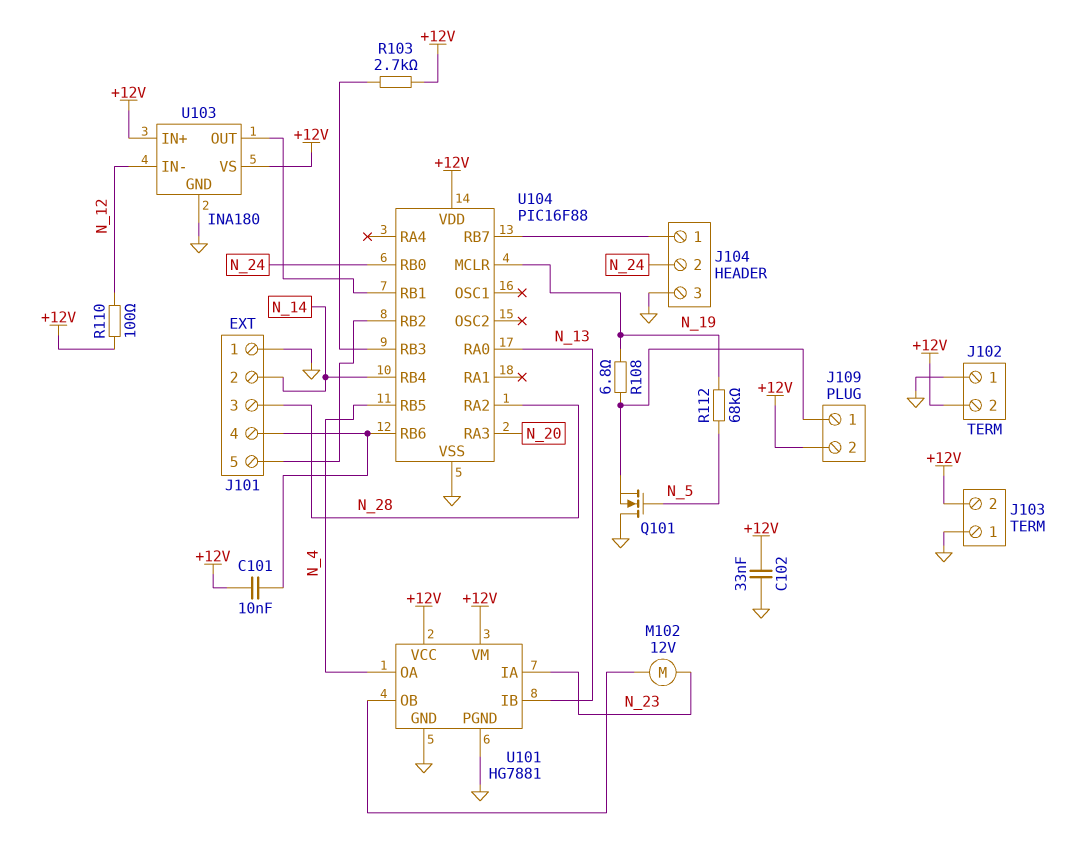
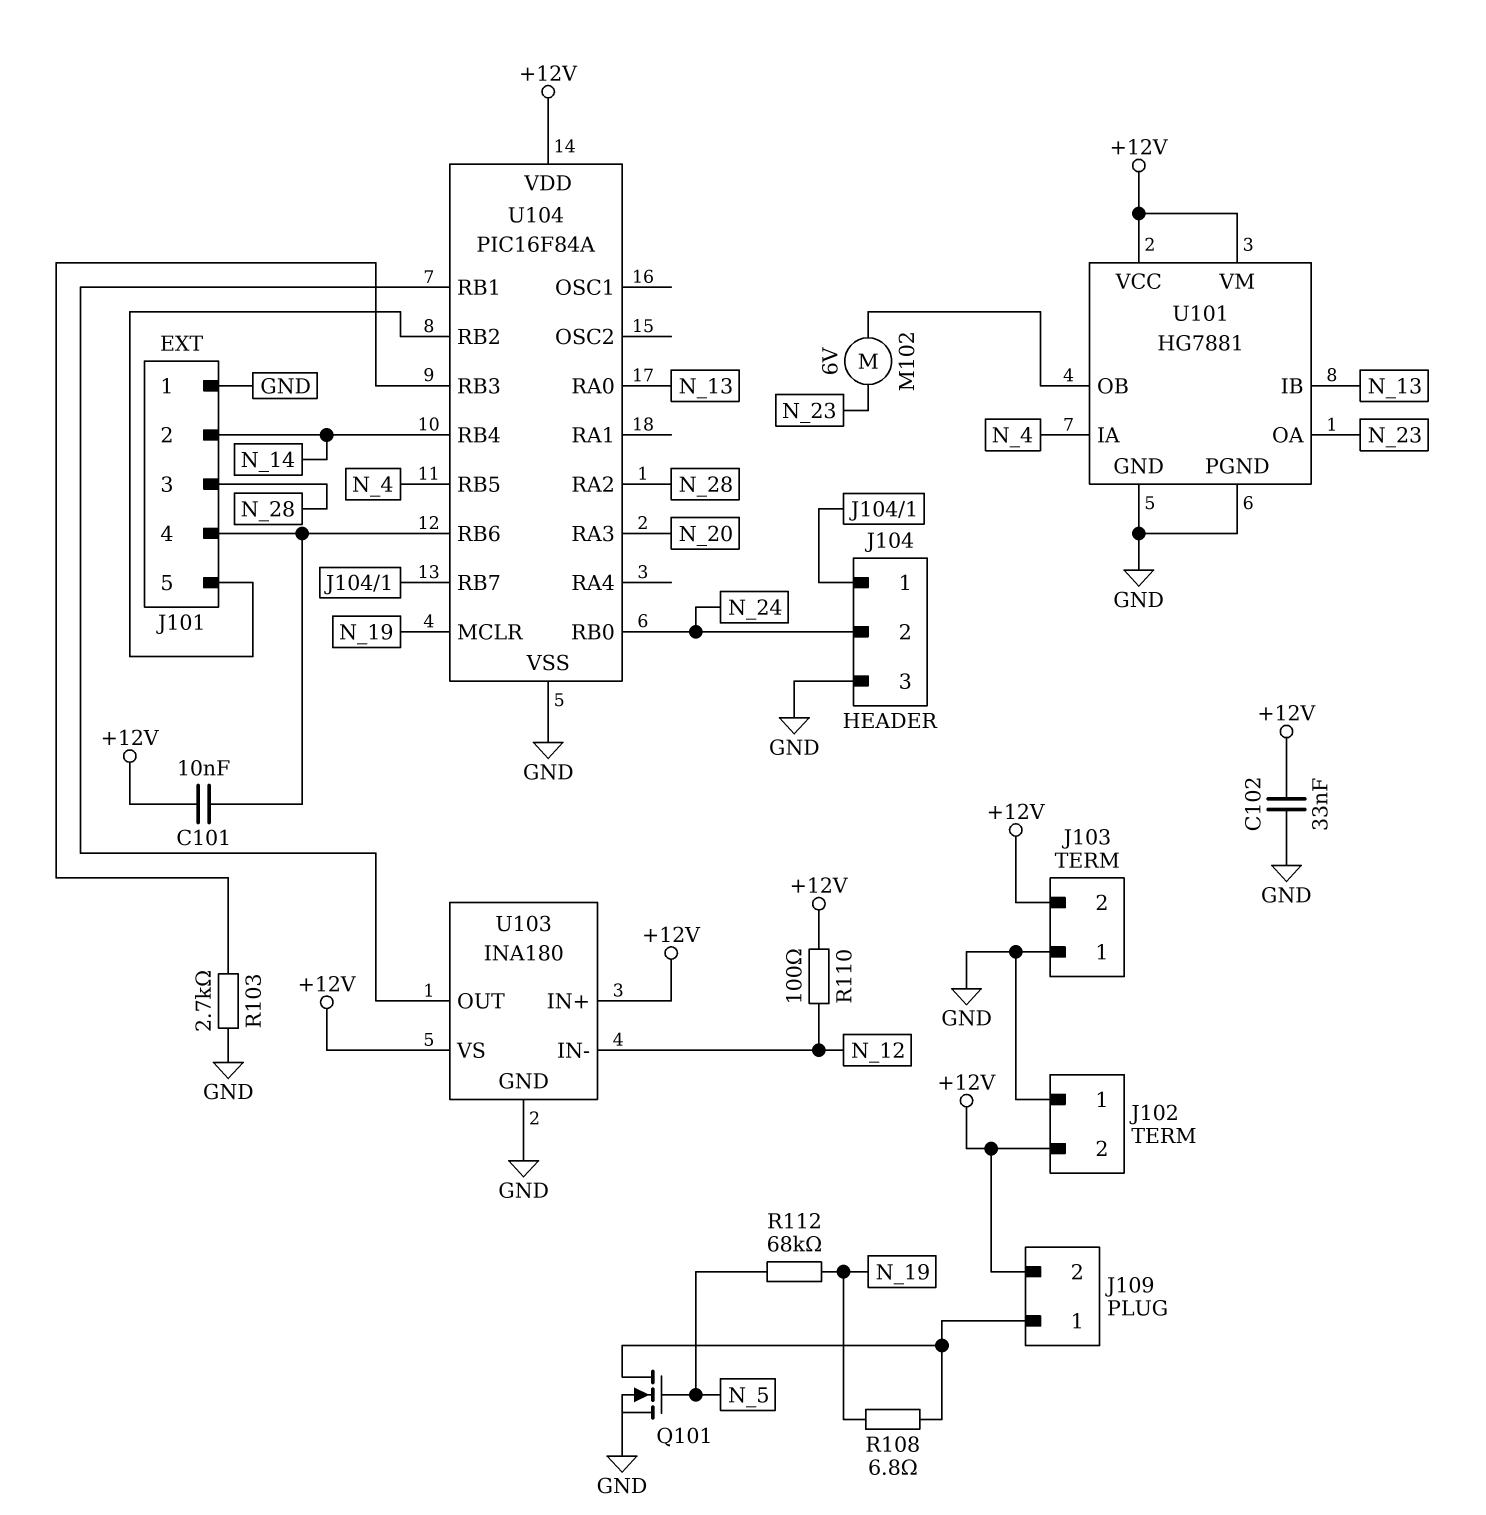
M102: motor 12V (N_23, U101/OB) -> motor 6V (N_23, U101/OB)
Q101: NMOS (G N_5, D GND, S J109/1) -> NMOS (G N_5, D J109/1, S GND)
R103: 2.7k (+12V, U104/RB3) -> 2.7k (GND, U104/RB3)
U101 pin IA: N_23 -> N_4
U101 pin OA: N_4 -> N_23
U104: PIC16F88 -> PIC16F84A

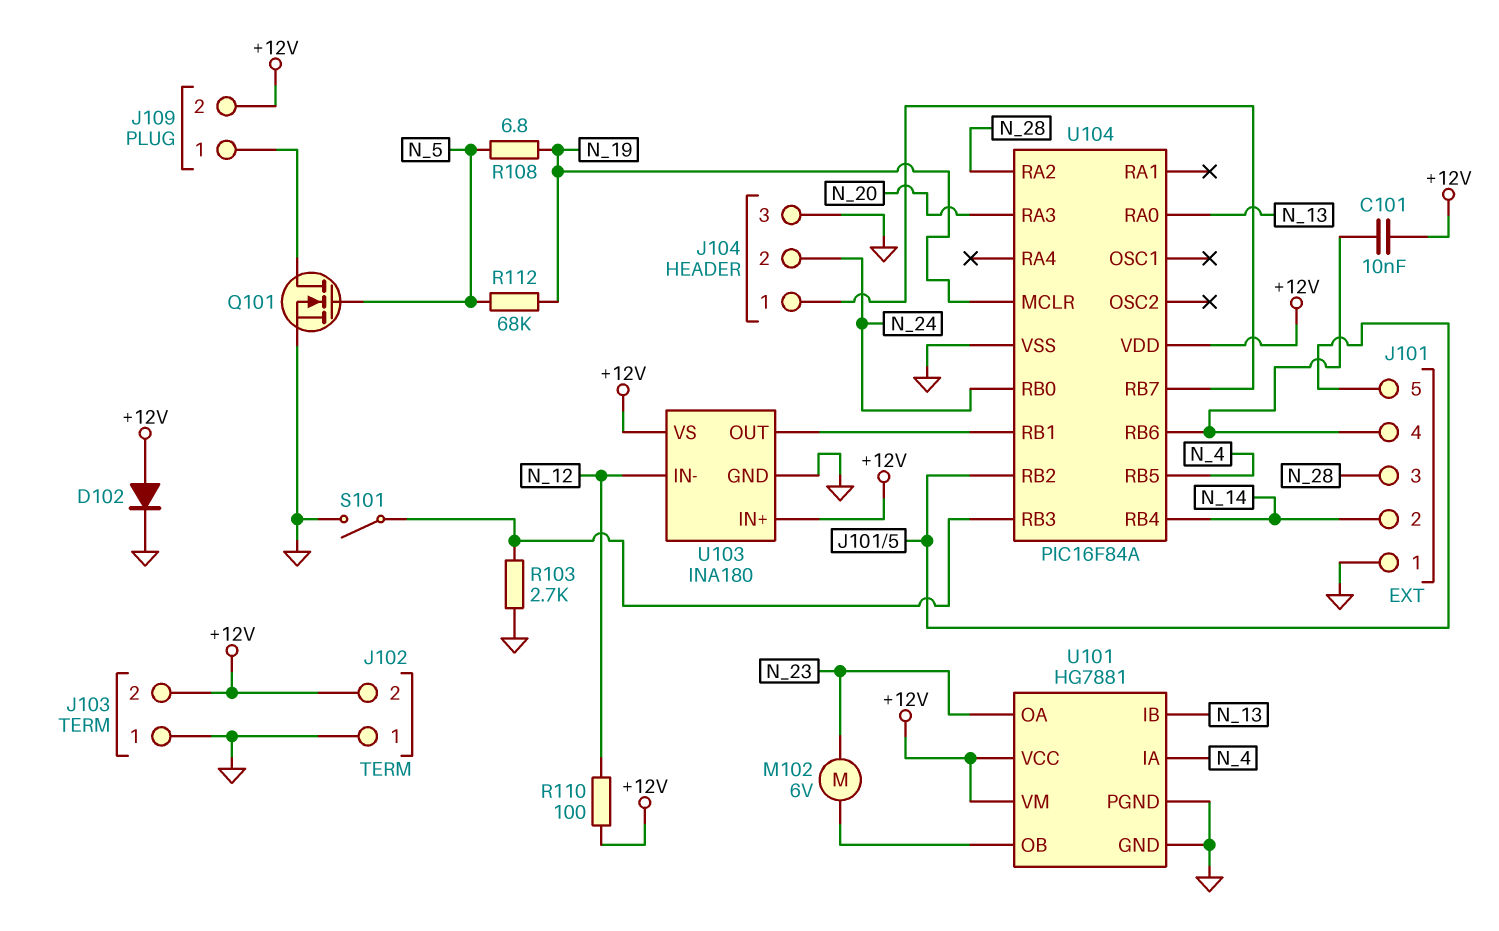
C102: 33nF (+12V, GND) -> none
D102: none -> diode (A +12V, K GND)
R108: 6.8 (J109/1, N_19) -> 6.8 (N_5, N_19)
S101: none -> switch (GND, U104/RB3)

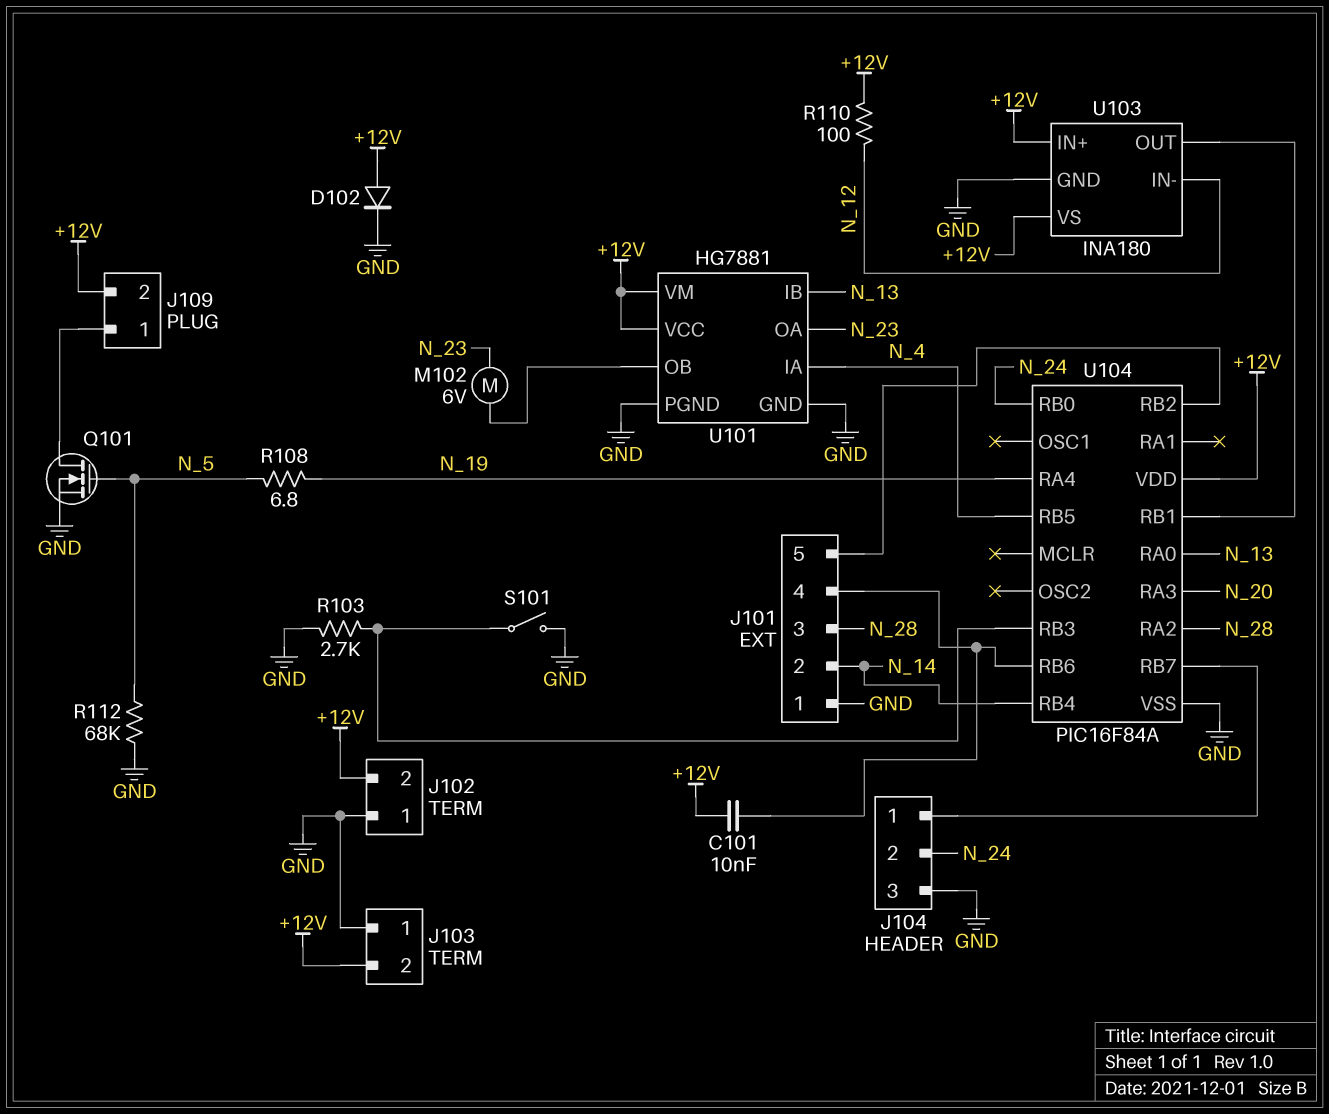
R112: 68k (N_5, N_19) -> 68k (GND, N_5)
U104 pin MCLR: N_19 -> none
U104 pin RA4: none -> N_19

